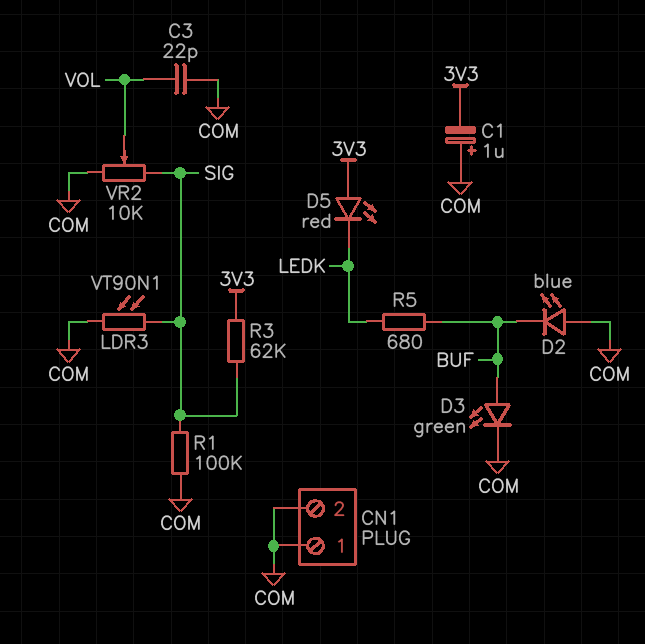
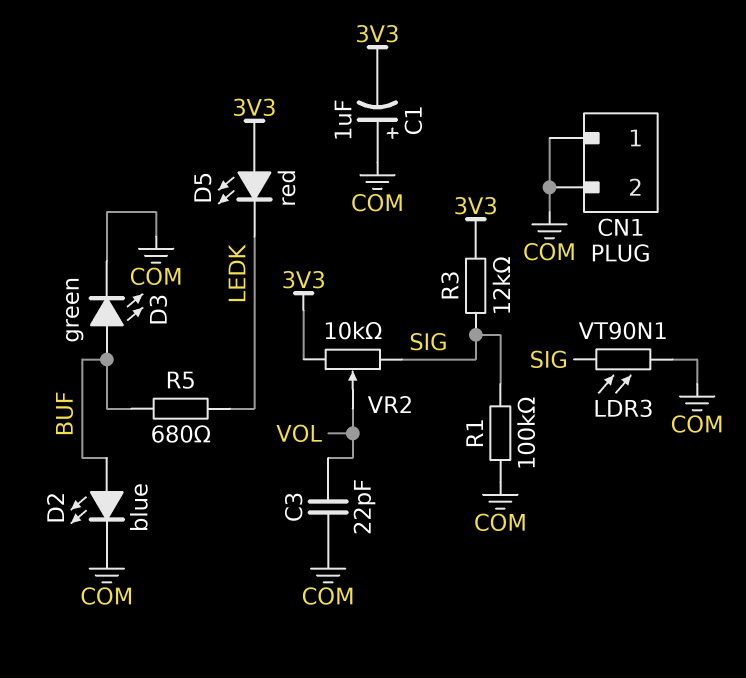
D2: LED blue (A COM, K BUF) -> LED blue (A BUF, K COM)
R3: 62k (3V3, SIG) -> 12k (3V3, SIG)
VR2: 10k (COM, SIG, wiper VOL) -> 10k (3V3, SIG, wiper VOL)

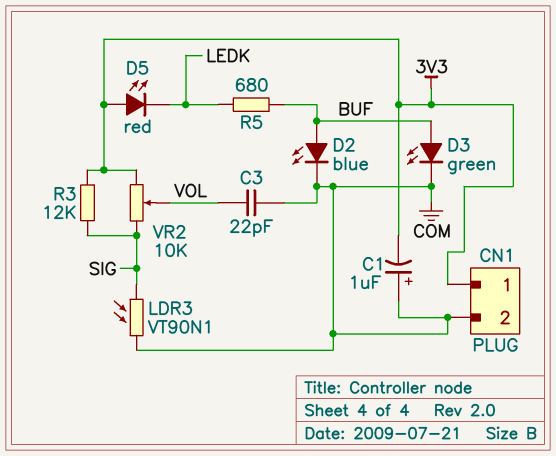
CN1 pin 1: COM -> 3V3
R1: 100k (COM, SIG) -> none

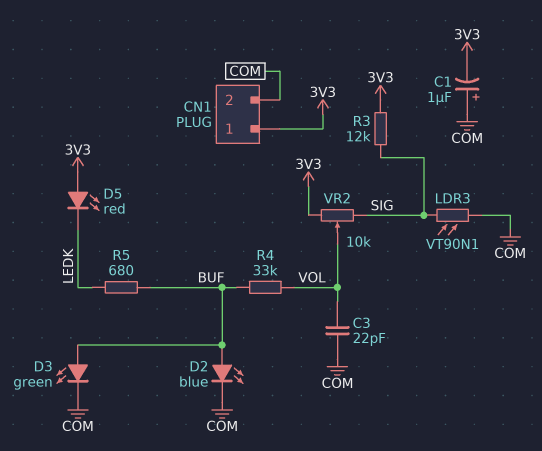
R4: none -> 33k (BUF, VOL)

